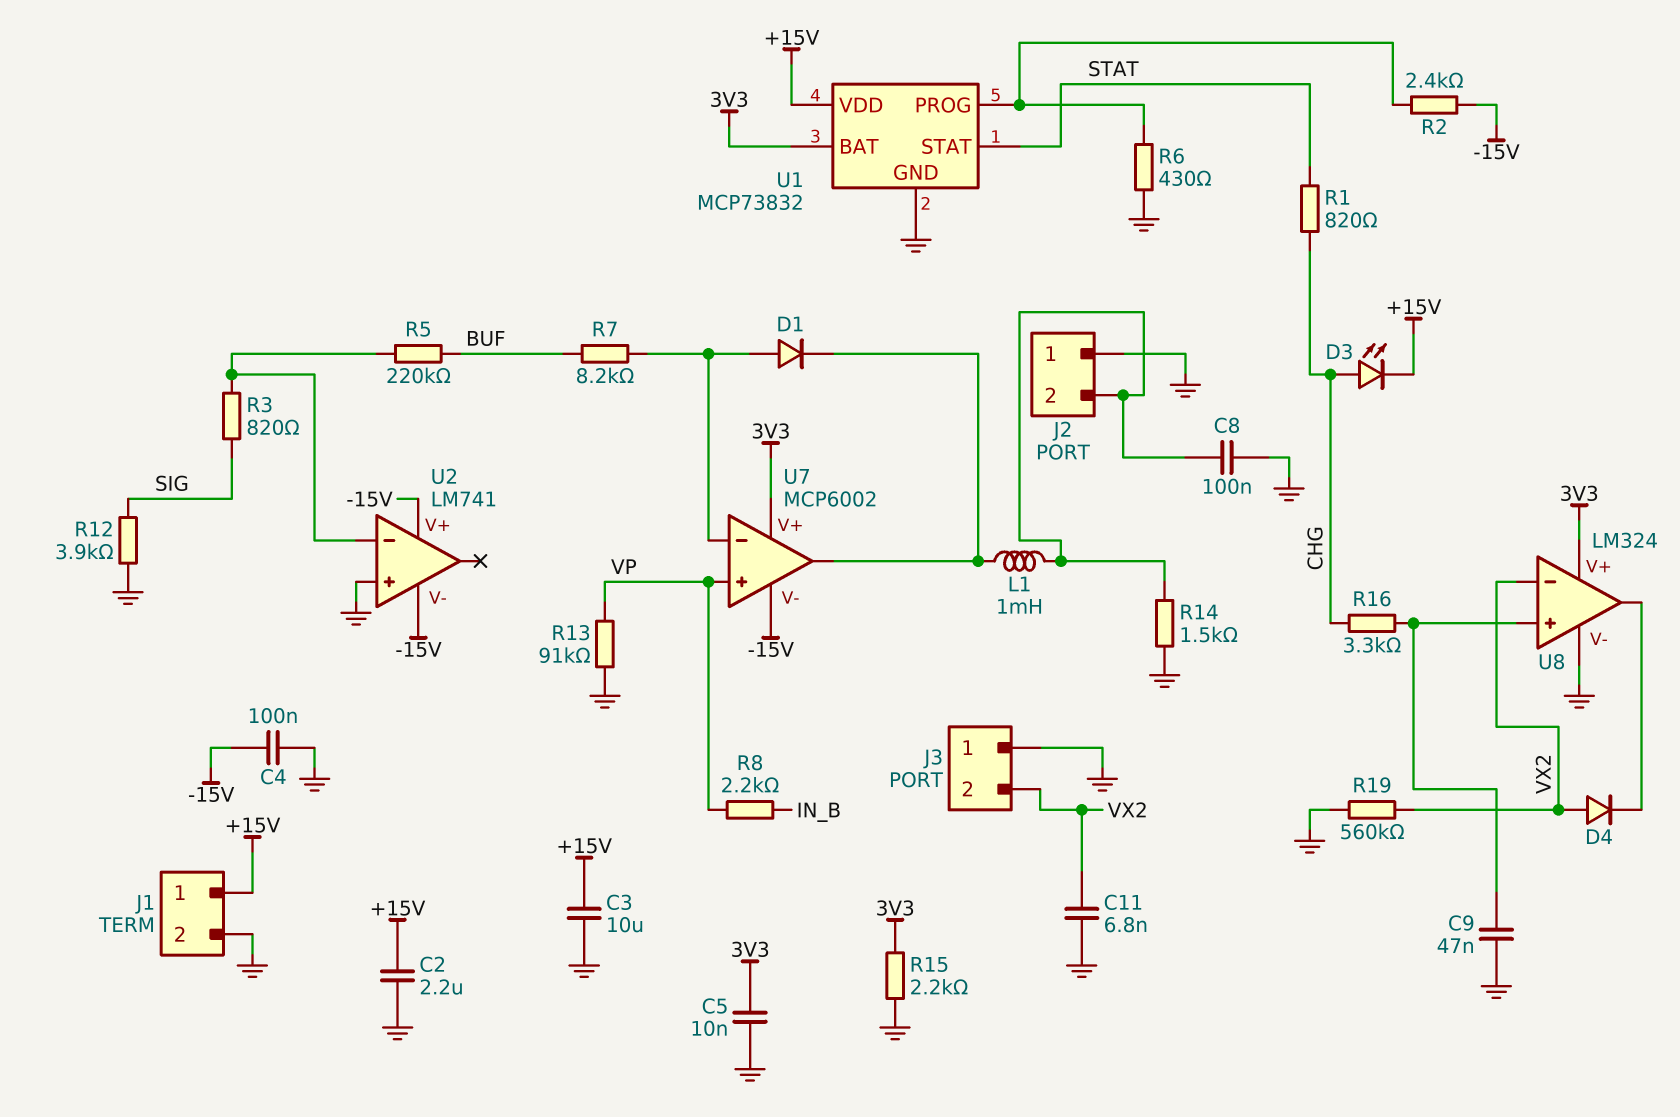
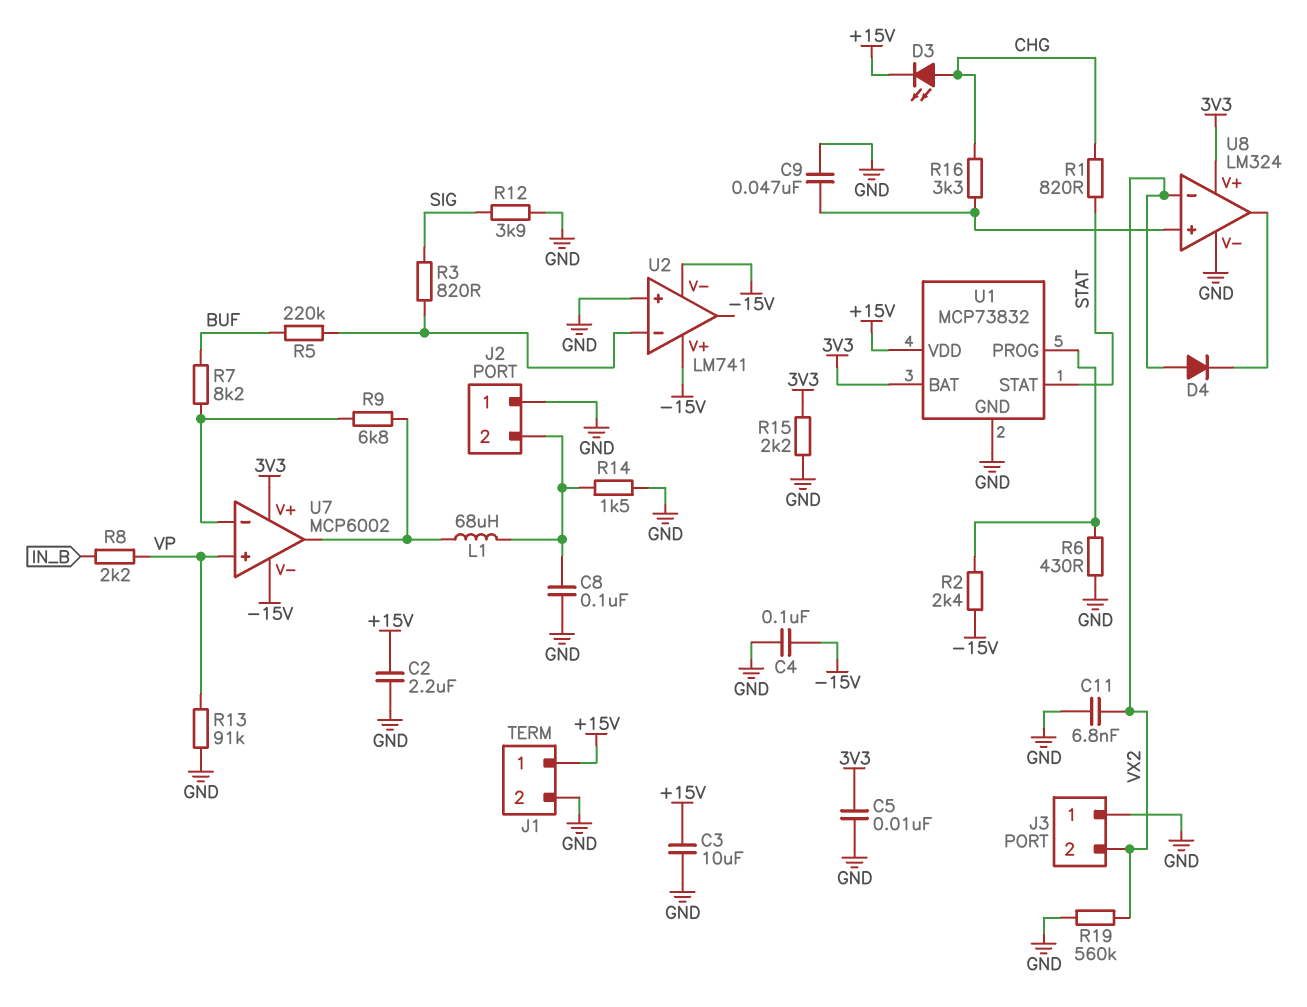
D1: diode (A U7/in-, K U7/out) -> none
L1: 1mH (J2/2, U7/out) -> 68uH (J2/2, U7/out)
R9: none -> 6.8k (U7/in-, U7/out)

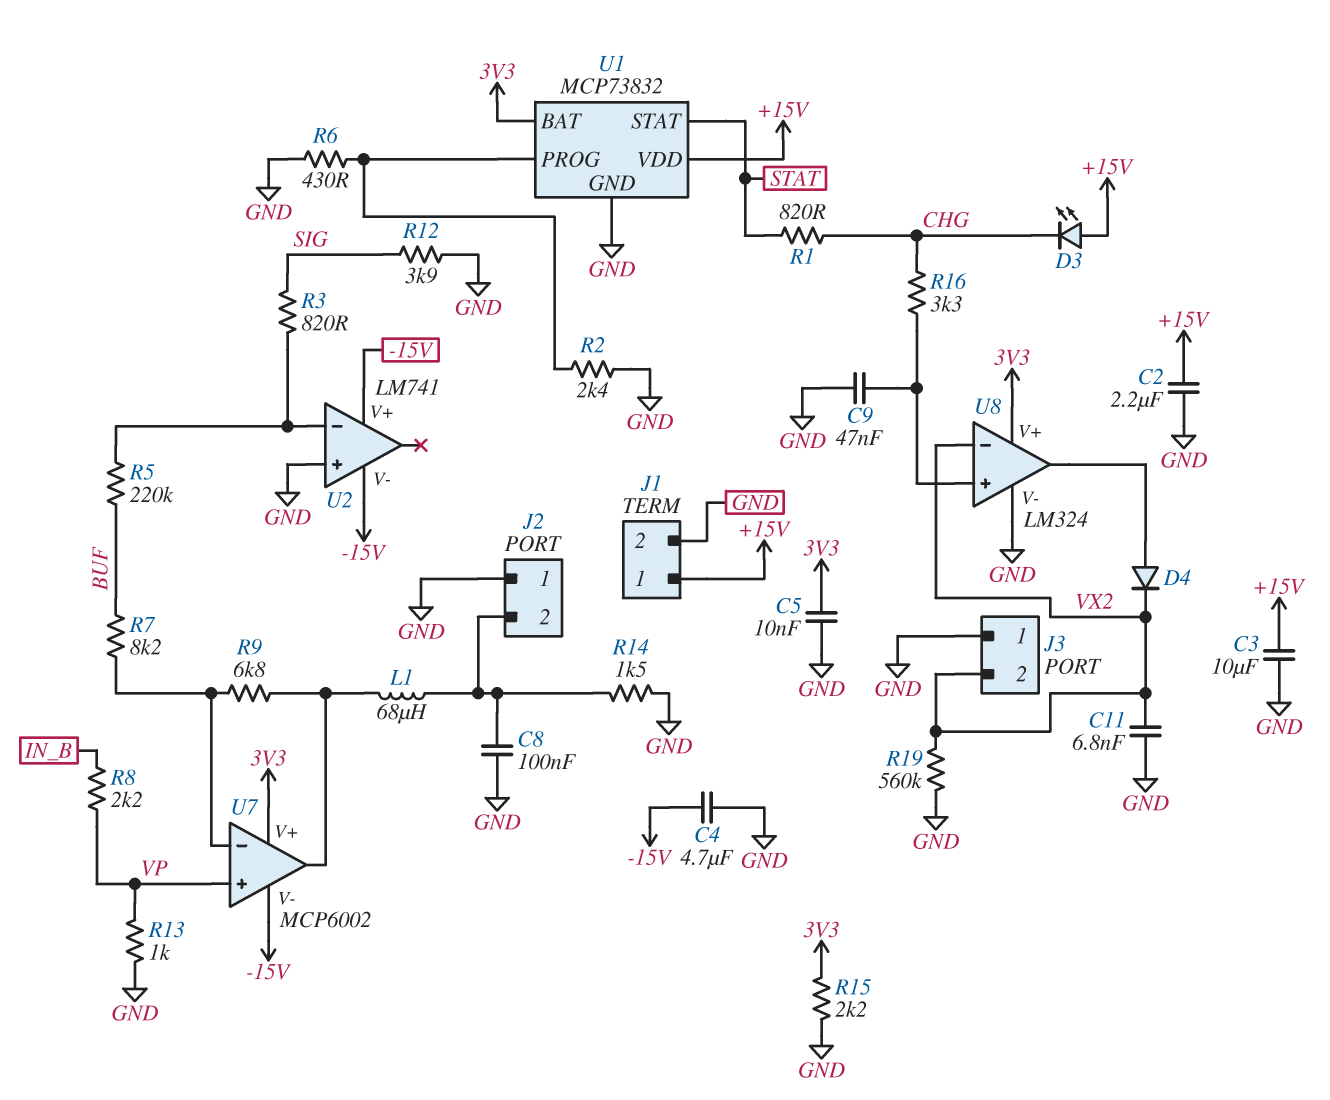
C4: 100nF (-15V, GND) -> 4.7uF (-15V, GND)
D3: LED (A CHG, K +15V) -> LED (A +15V, K CHG)
D4: diode (A VX2, K U8/out) -> diode (A U8/out, K VX2)
R2: 2.4k (-15V, U1/PROG) -> 2.4k (GND, U1/PROG)
R13: 91k (GND, VP) -> 1k (GND, VP)

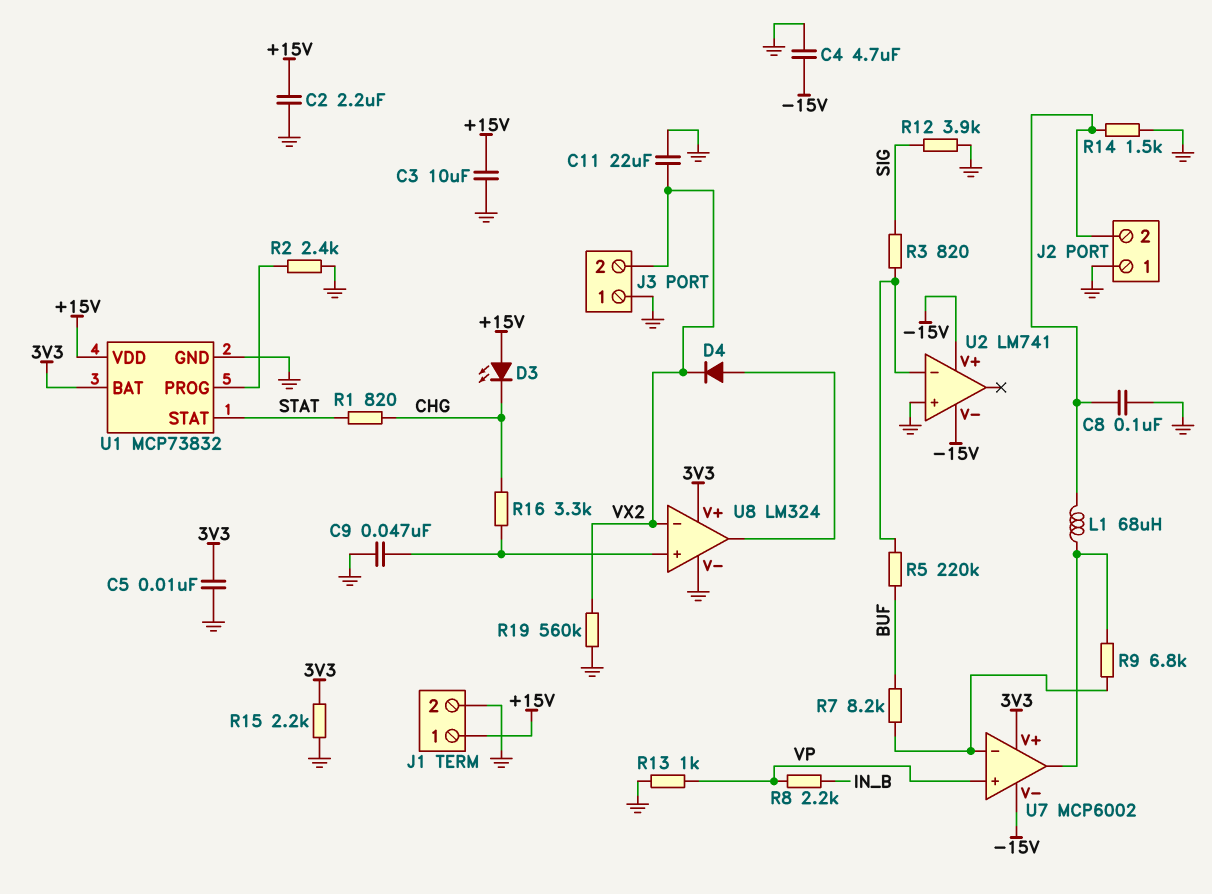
C11: 6.8nF (GND, VX2) -> 22uF (GND, VX2)
R6: 430 (GND, U1/PROG) -> none

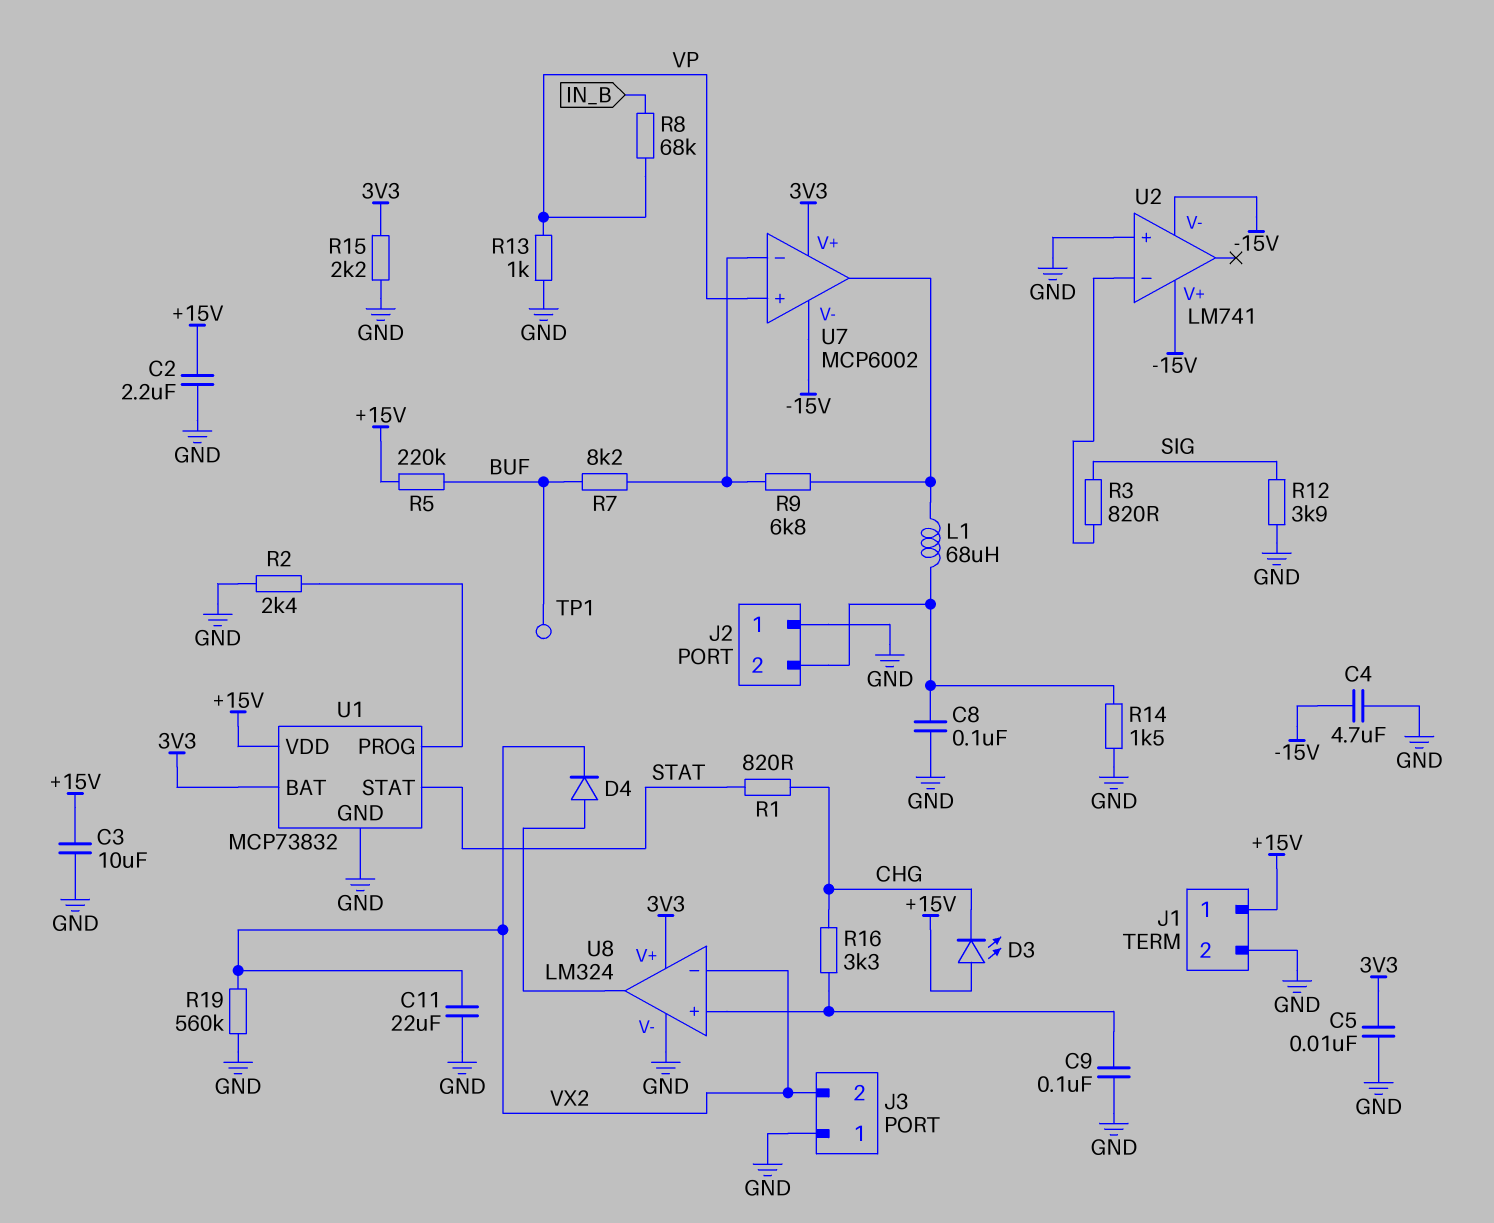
C9: 47nF (GND, U8/in+) -> 100nF (GND, U8/in+)
R5: 220k (BUF, U2/in-) -> 220k (+15V, BUF)
R8: 2.2k (IN_B, VP) -> 68k (IN_B, VP)
TP1: none -> test point (BUF)

